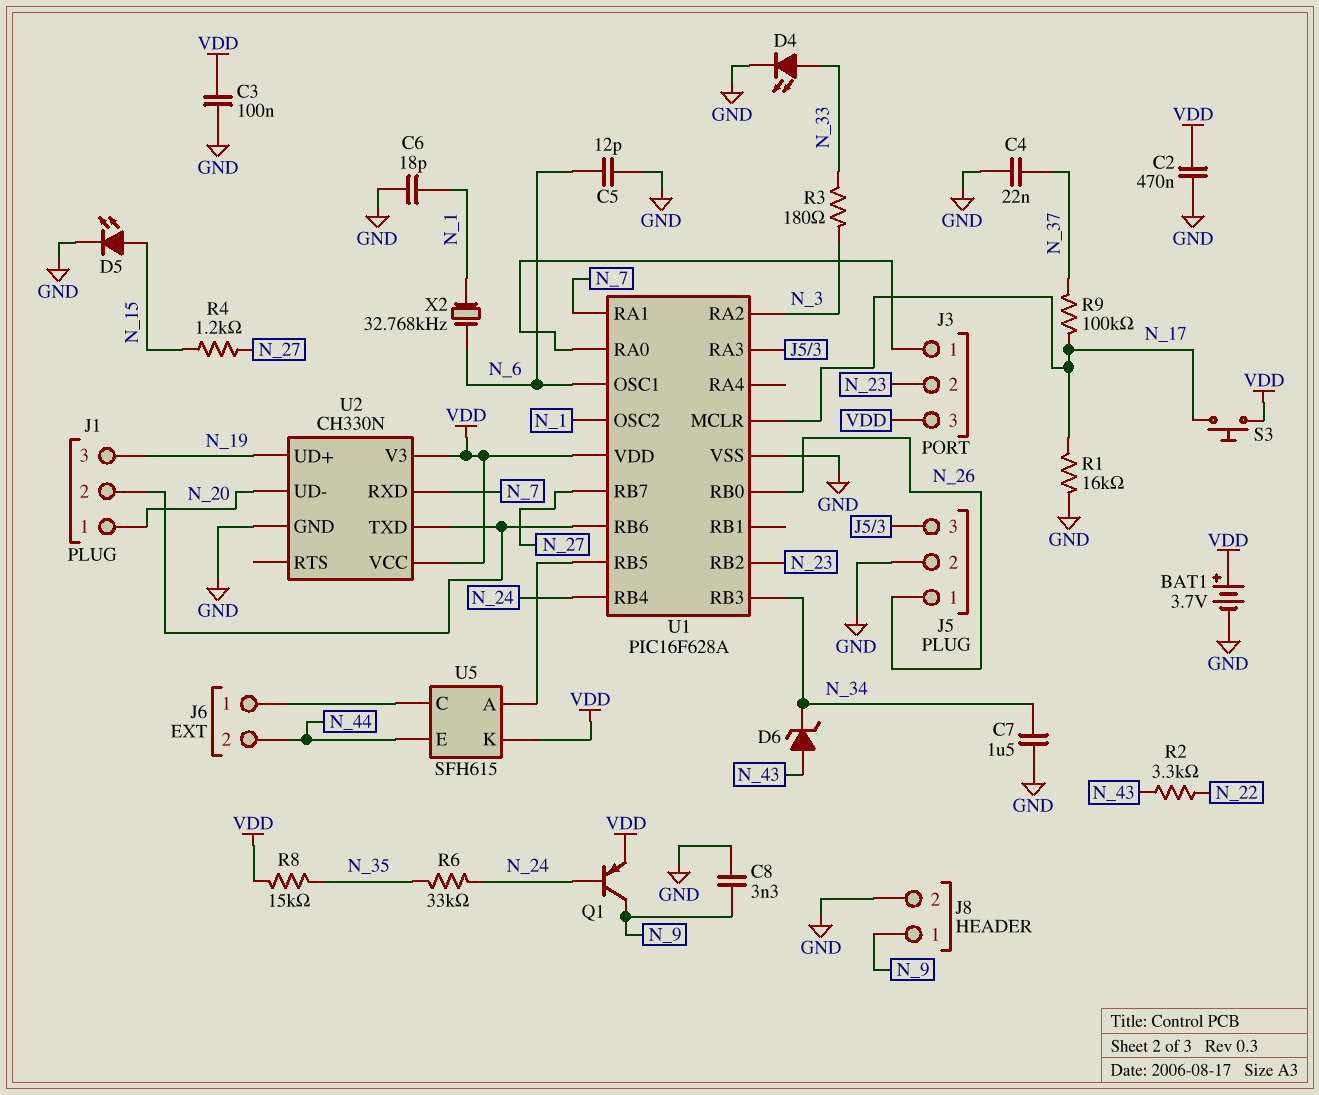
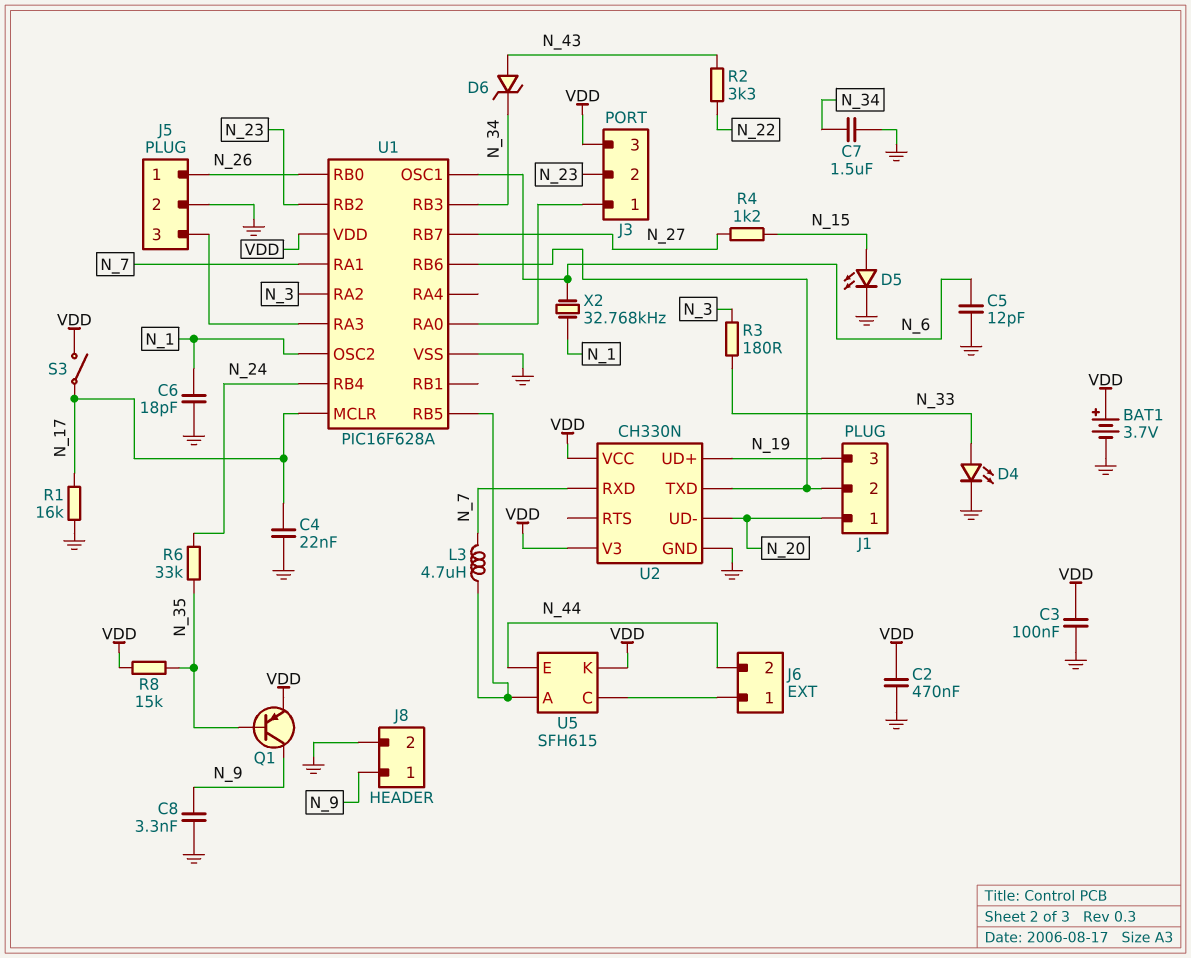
C4: 22nF (GND, N_37) -> 22nF (GND, N_17)
L3: none -> 4.7uH (N_7, U1/RB5)
Q1: PNP (B N_24, C N_9, E VDD) -> PNP (B N_35, C N_9, E VDD)
R9: 100k (N_17, N_37) -> none
S3: button (N_17, VDD) -> switch (N_17, VDD)

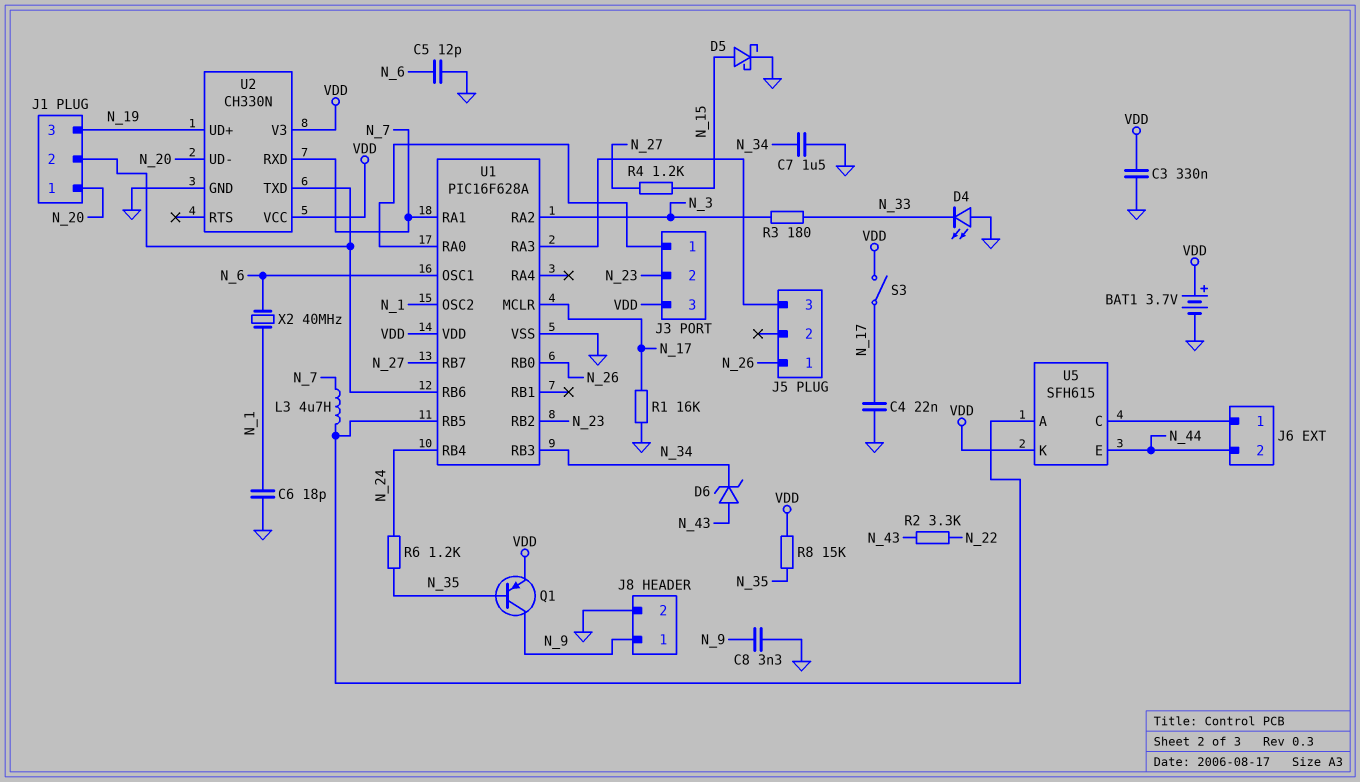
C2: 470nF (GND, VDD) -> none
C3: 100nF (GND, VDD) -> 330nF (GND, VDD)
D4: LED (A N_33, K GND) -> LED (A GND, K N_33)
D5: LED (A N_15, K GND) -> schottky (A N_15, K GND)
J5 pin 2: GND -> none
R6: 33k (N_24, N_35) -> 1.2k (N_24, N_35)
X2: 32.768kHz (N_1, N_6) -> 40MHz (N_1, N_6)

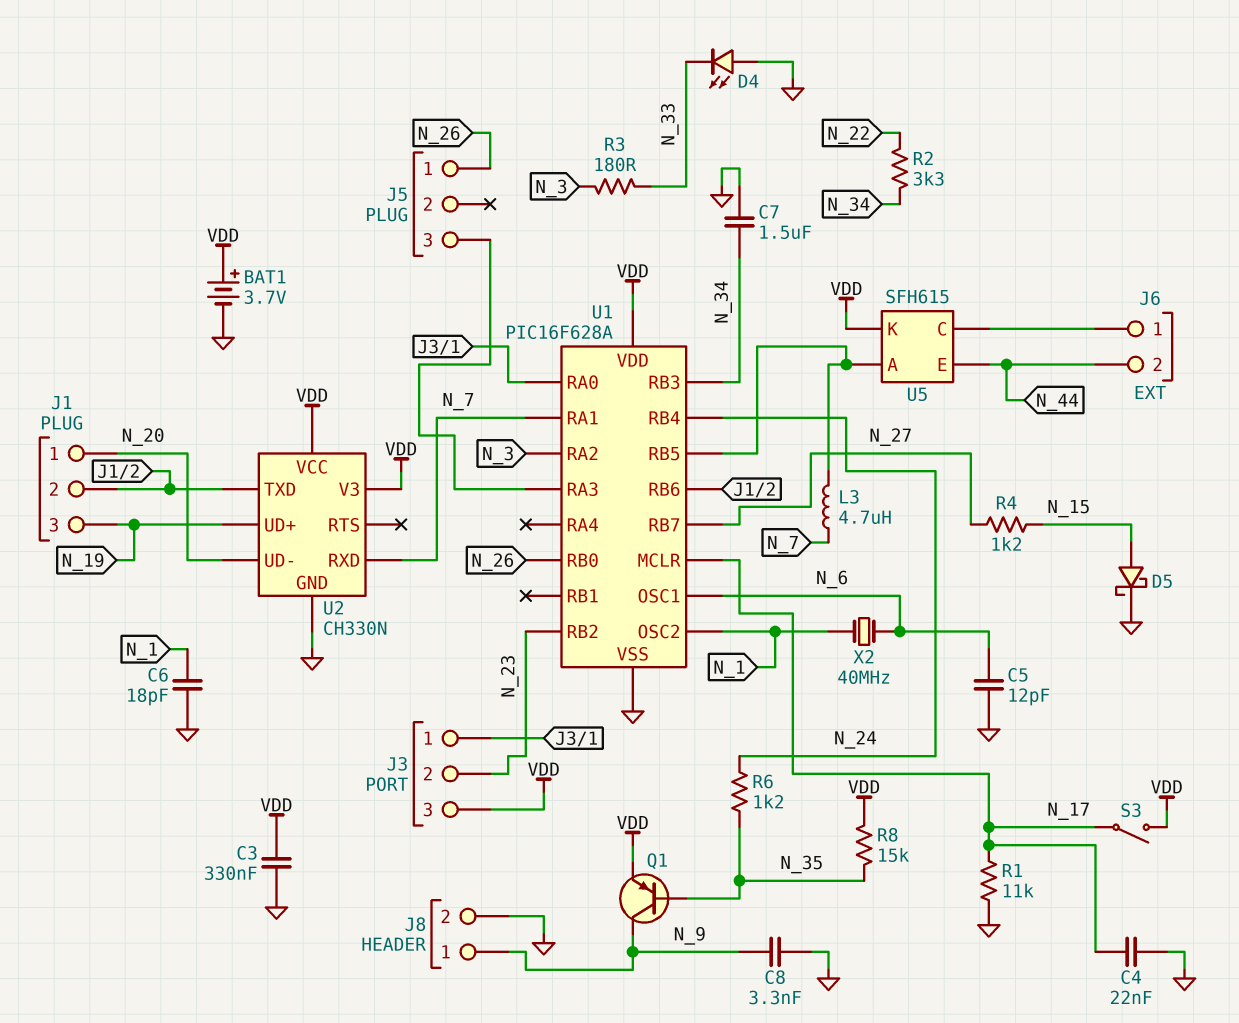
D6: zener (A N_43, K N_34) -> none
R1: 16k (GND, N_17) -> 11k (GND, N_17)
R2: 3.3k (N_22, N_43) -> 3.3k (N_22, N_34)

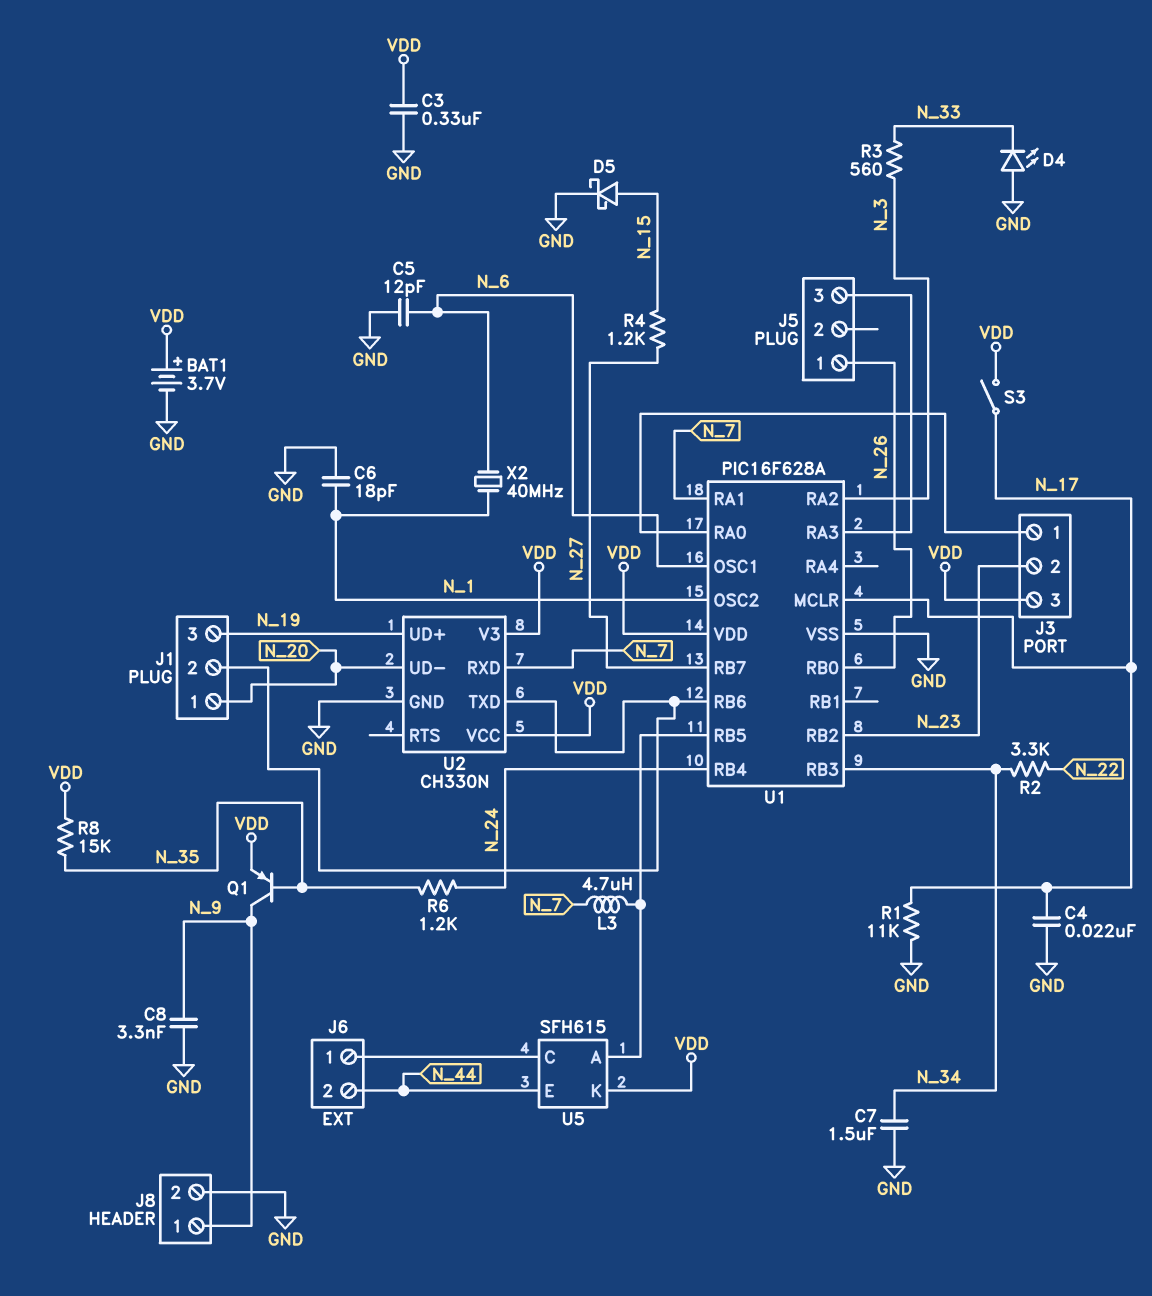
R3: 180 (N_3, N_33) -> 560 (N_3, N_33)

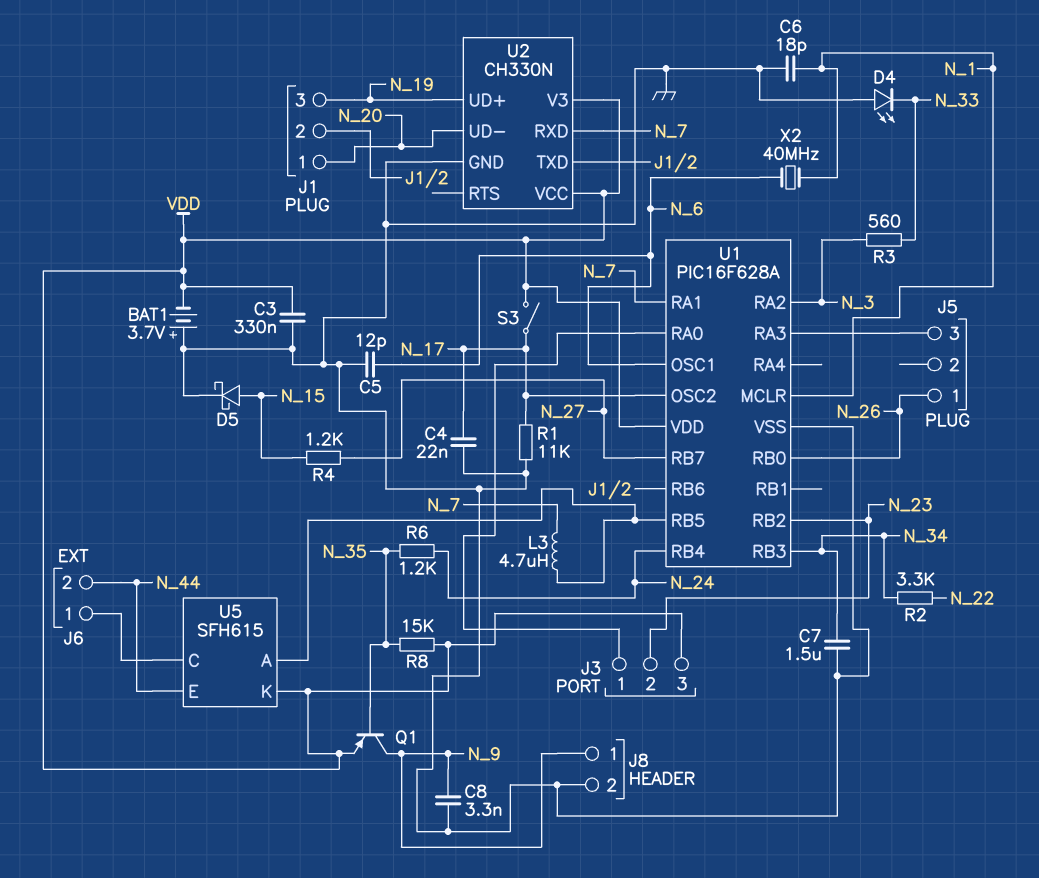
BAT1: 3.7V (plus VDD, minus GND) -> 3.7V (plus GND, minus VDD)
U1 pin MCLR: N_17 -> N_1
U1 pin OSC2: N_1 -> N_17

